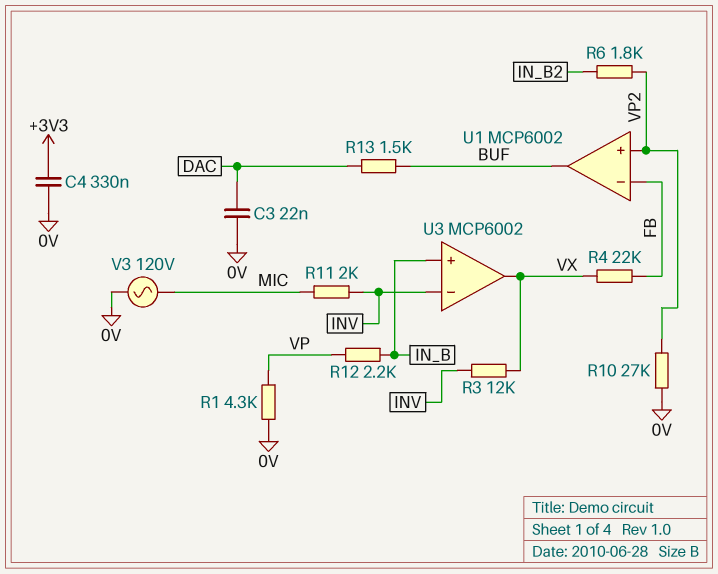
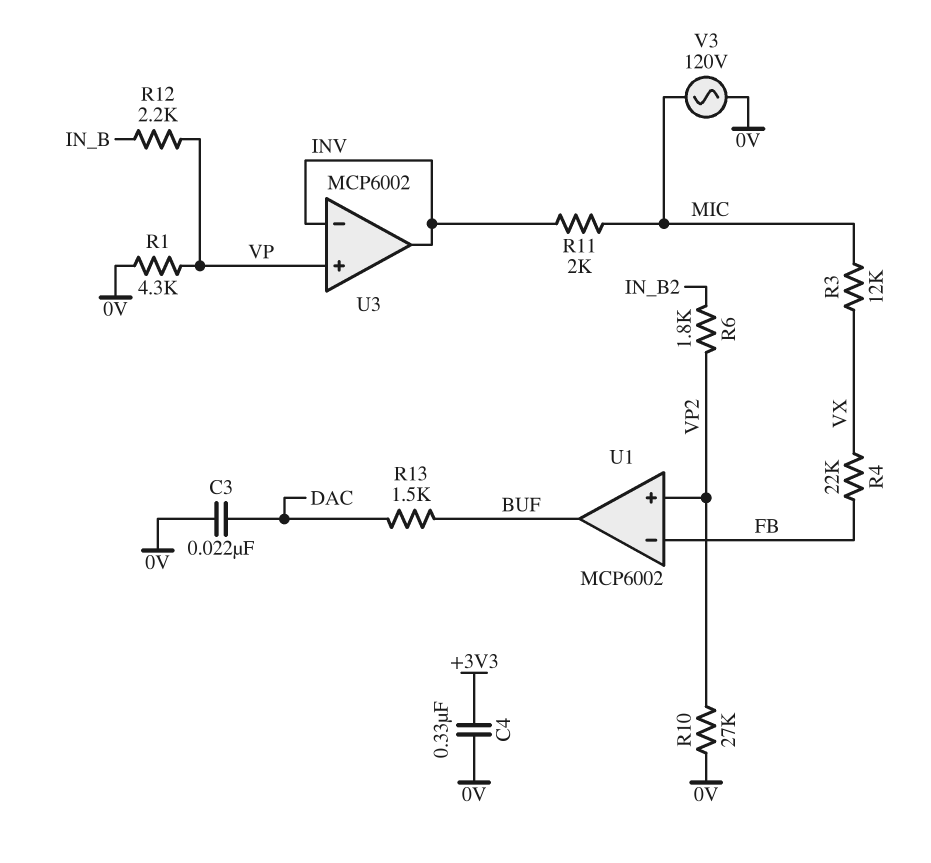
R3: 12k (INV, VX) -> 12k (MIC, VX)
U3 pin in+: IN_B -> VP
U3 pin out: VX -> INV

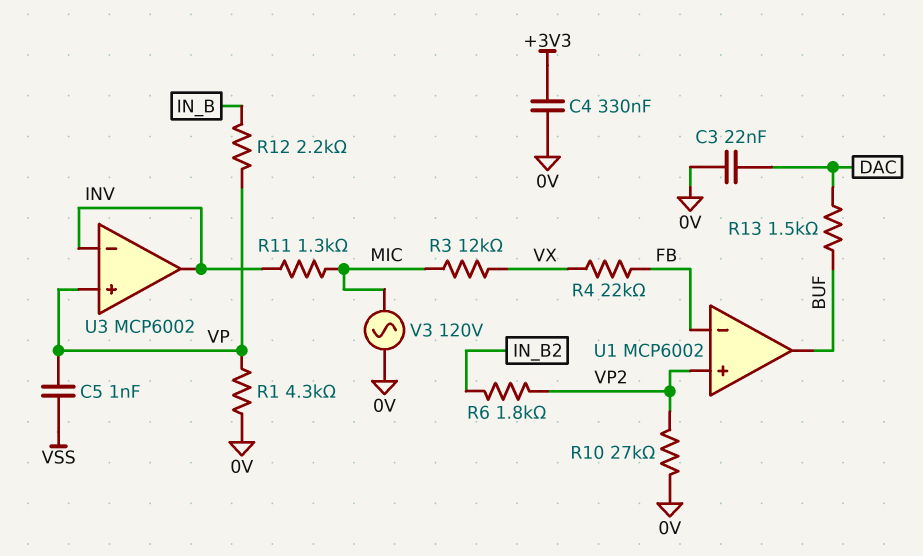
C5: none -> 1nF (VP, VSS)
R11: 2k (INV, MIC) -> 1.3k (INV, MIC)

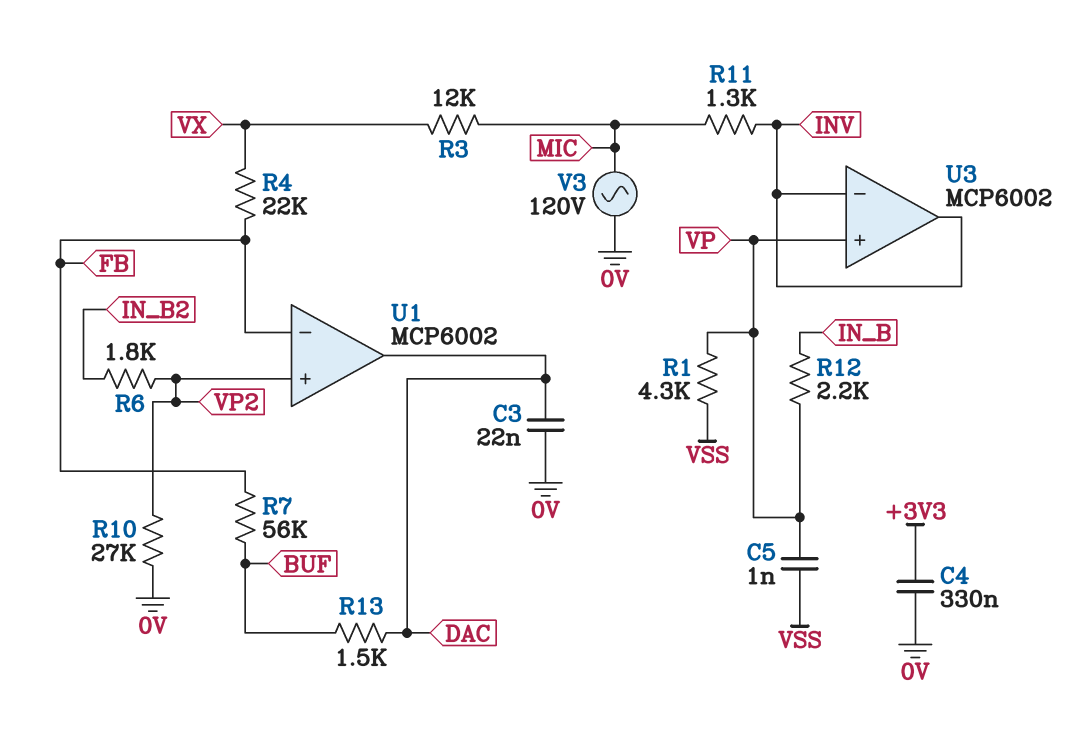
R1: 4.3k (0V, VP) -> 4.3k (VP, VSS)
R7: none -> 56k (BUF, FB)
U1 pin out: BUF -> DAC

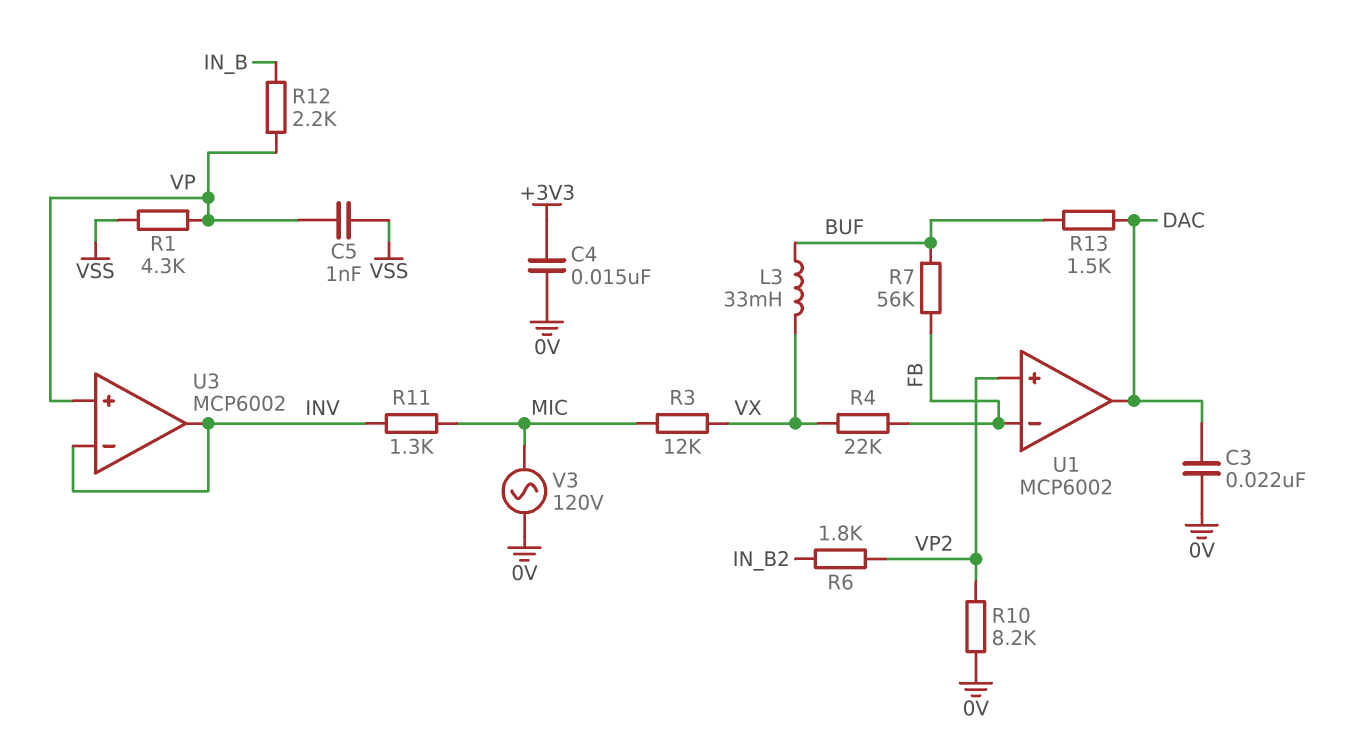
C4: 330nF (+3V3, 0V) -> 15nF (+3V3, 0V)
L3: none -> 33mH (BUF, VX)
R10: 27k (0V, VP2) -> 8.2k (0V, VP2)

